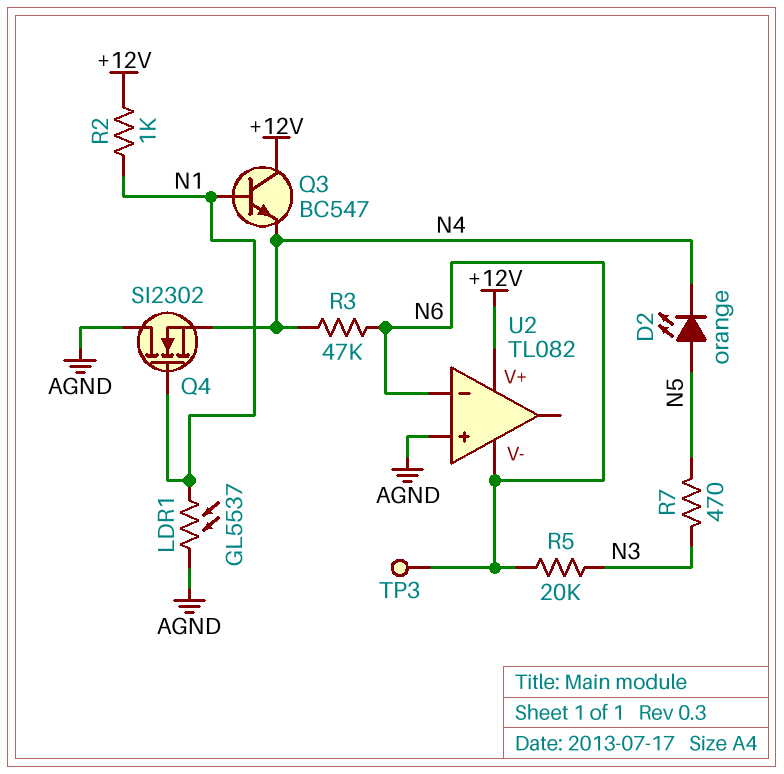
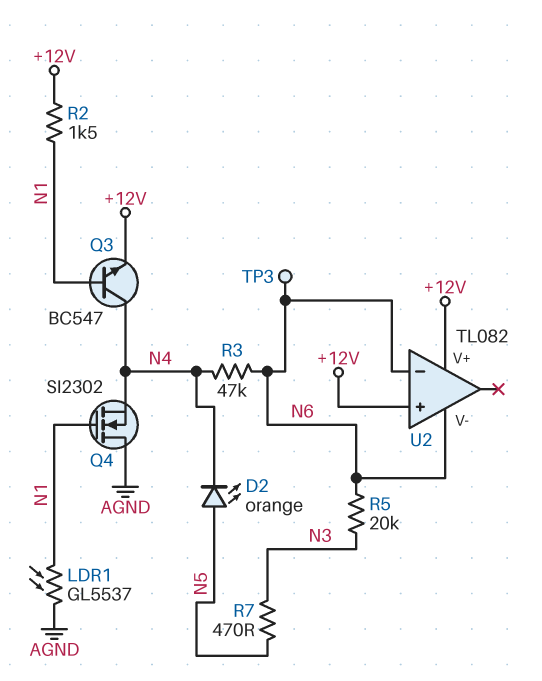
Q3: NPN BC547 (B N1, C +12V, E N4) -> NPN BC547 (B N1, C N4, E +12V)
R2: 1k (+12V, N1) -> 1.5k (+12V, N1)
U2 pin in+: AGND -> +12V

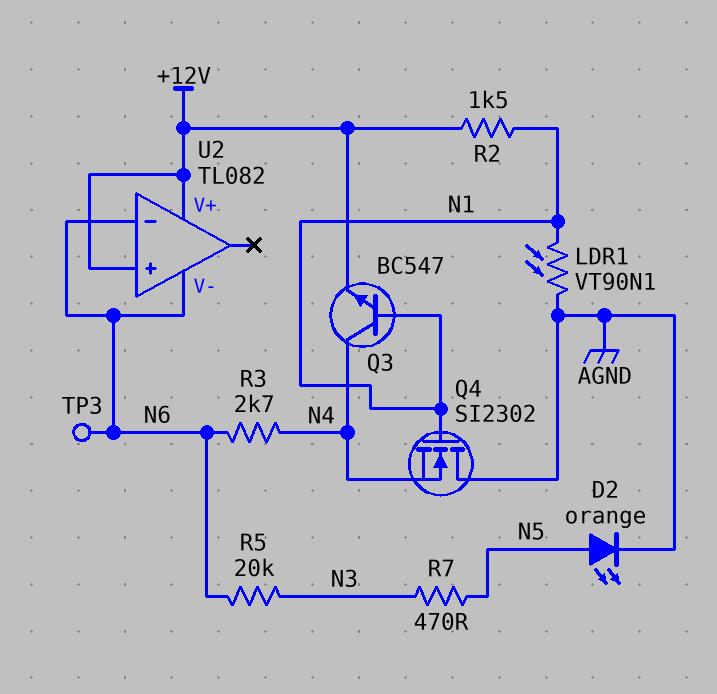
D2: LED orange (A N5, K N4) -> LED orange (A N5, K AGND)
LDR1: GL5537 (AGND, N1) -> VT90N1 (AGND, N1)
R3: 47k (N4, N6) -> 2.7k (N4, N6)

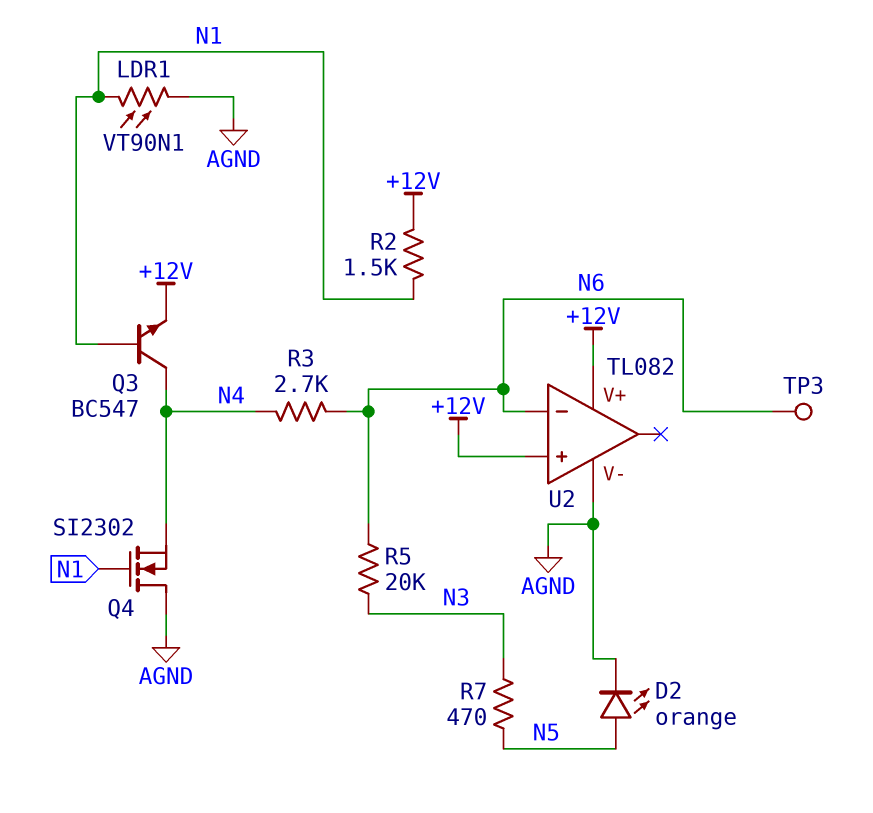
U2 pin V-: N6 -> AGND

